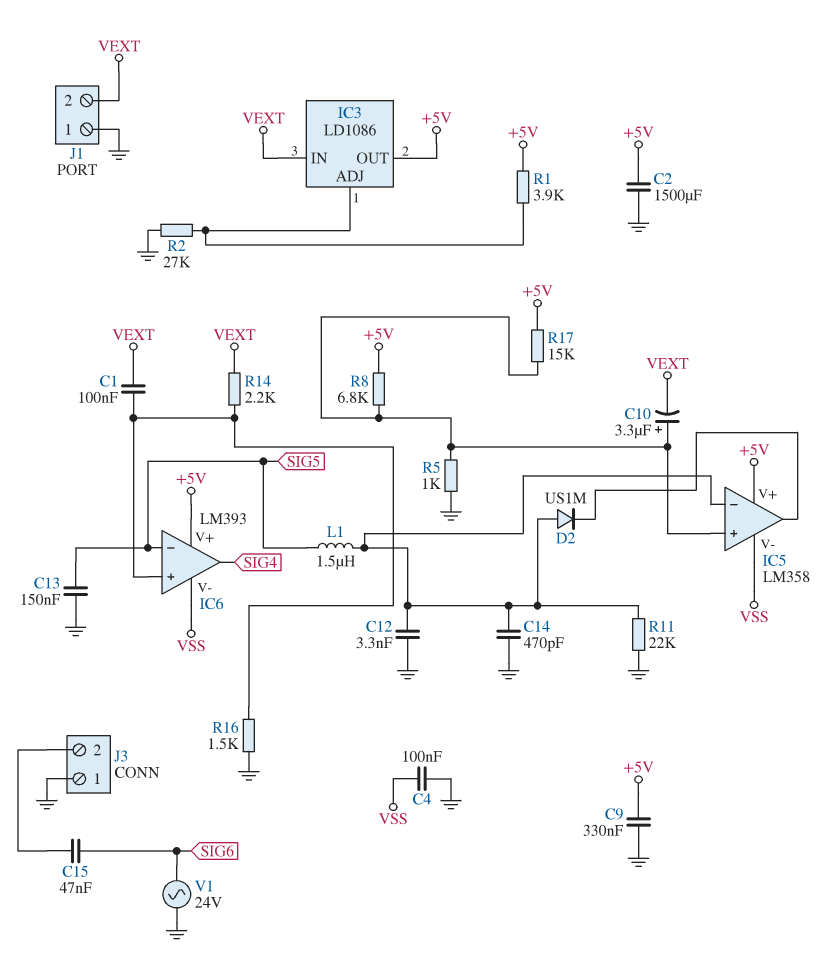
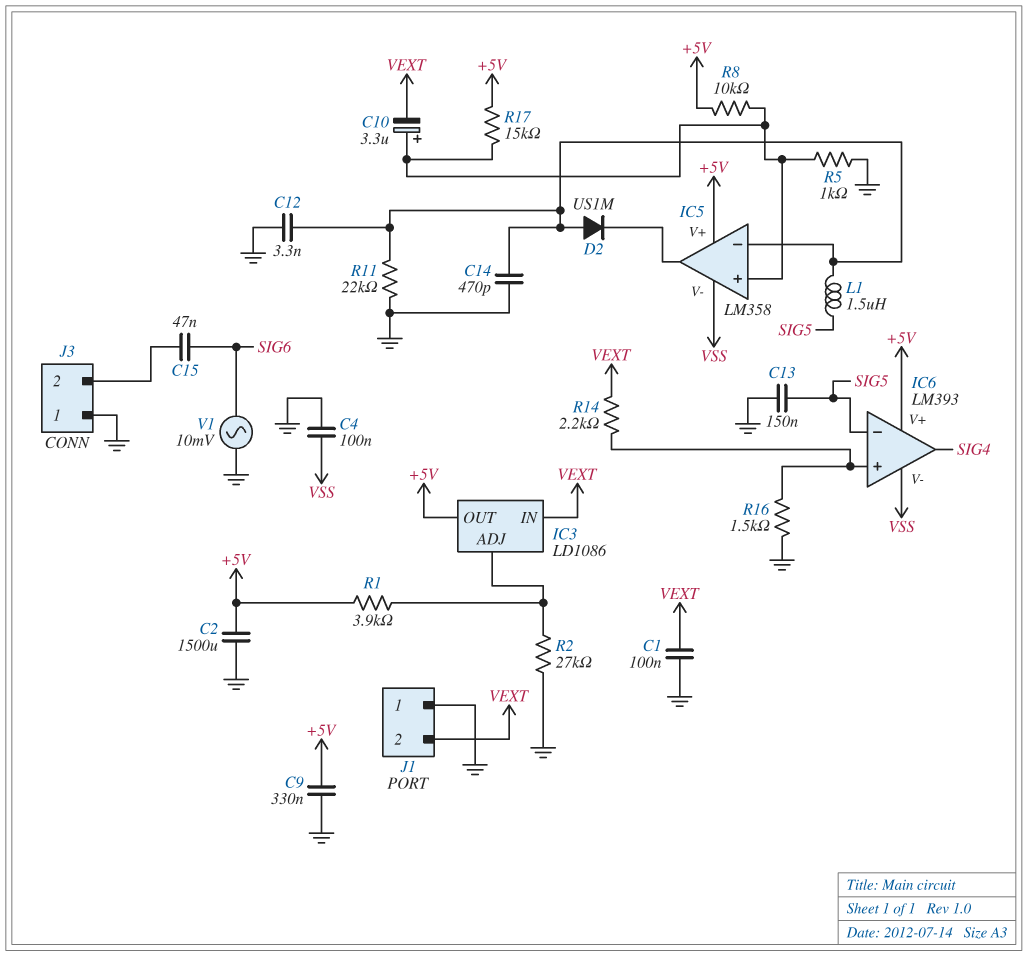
C1: 100nF (IC6/in+, VEXT) -> 100nF (GND, VEXT)
R8: 6.8k (+5V, IC5/in+) -> 10k (+5V, IC5/in+)
V1: AC 24V (GND, SIG6) -> AC 10mV (GND, SIG6)

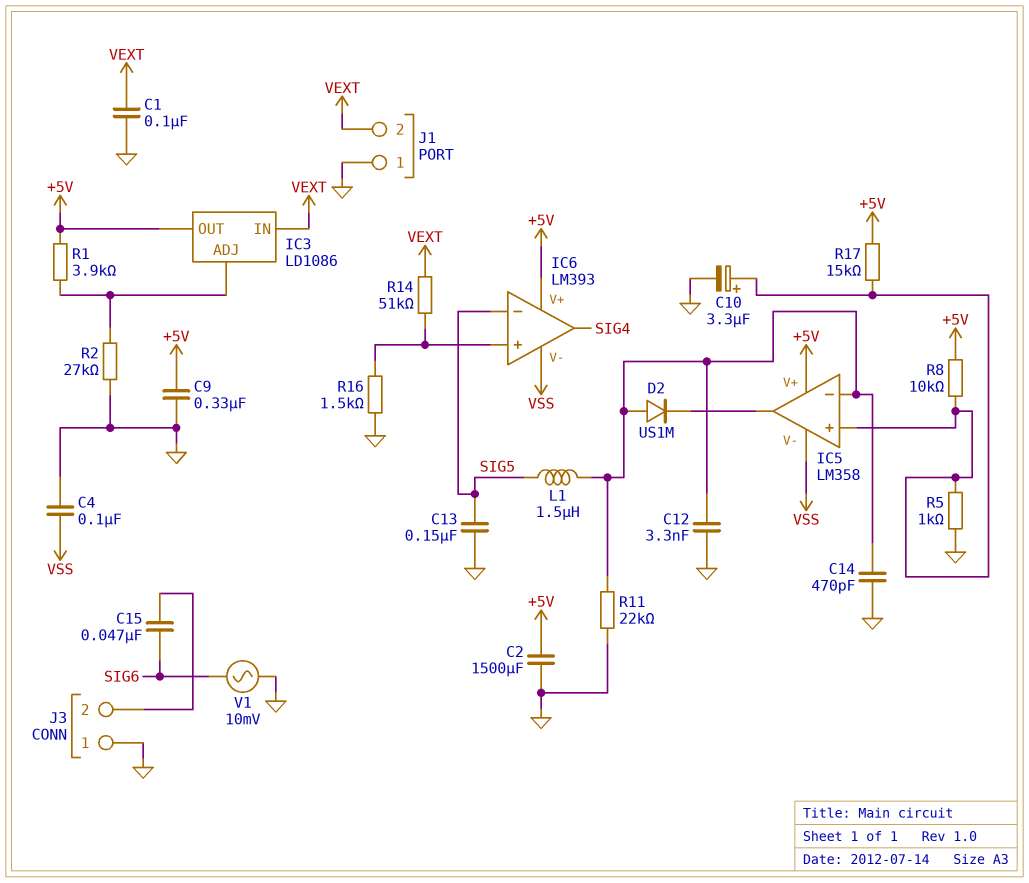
C10: 3.3uF (plus IC5/in+, minus VEXT) -> 3.3uF (plus IC5/in+, minus GND)
R14: 2.2k (IC6/in+, VEXT) -> 51k (IC6/in+, VEXT)

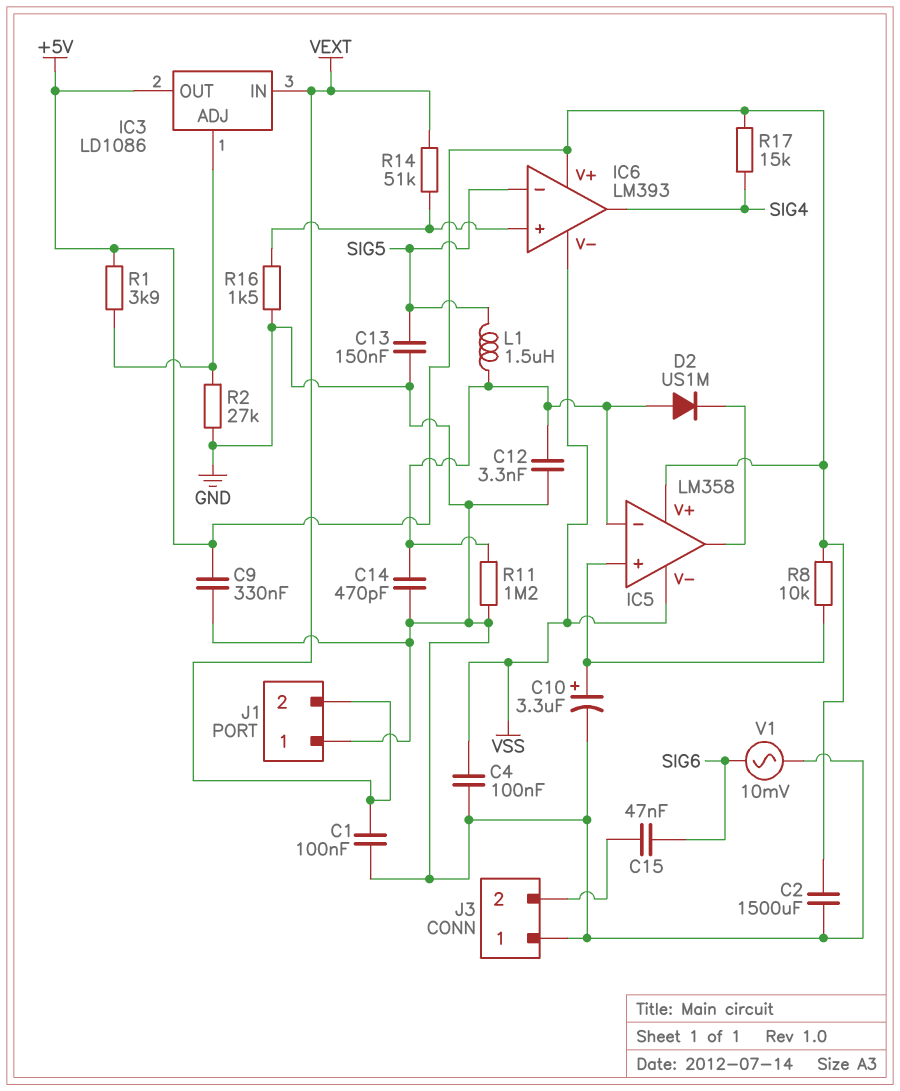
R5: 1k (GND, IC5/in+) -> none
R11: 22k (GND, IC5/in-) -> 1.2M (GND, IC5/in-)
R17: 15k (+5V, IC5/in+) -> 15k (+5V, SIG4)

